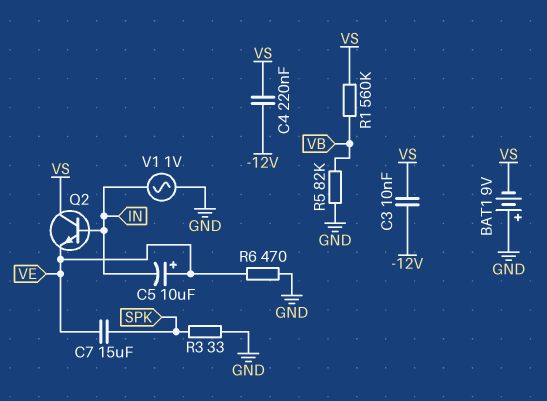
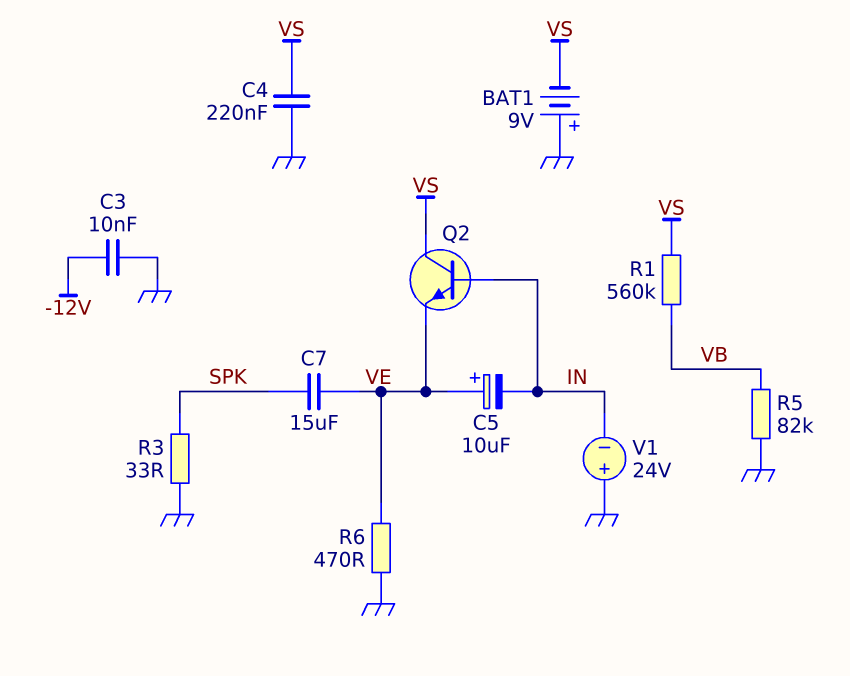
C3: 10nF (-12V, VS) -> 10nF (-12V, GND)
C4: 220nF (-12V, VS) -> 220nF (GND, VS)
V1: AC 1V (GND, IN) -> 24V (plus GND, minus IN)

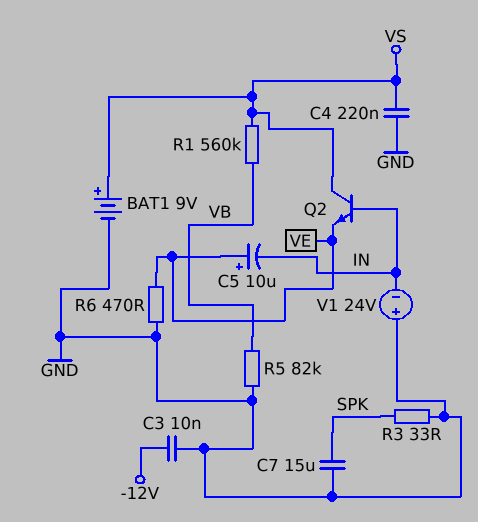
BAT1: 9V (plus GND, minus VS) -> 9V (plus VS, minus GND)
C7: 15uF (SPK, VE) -> 15uF (GND, SPK)

